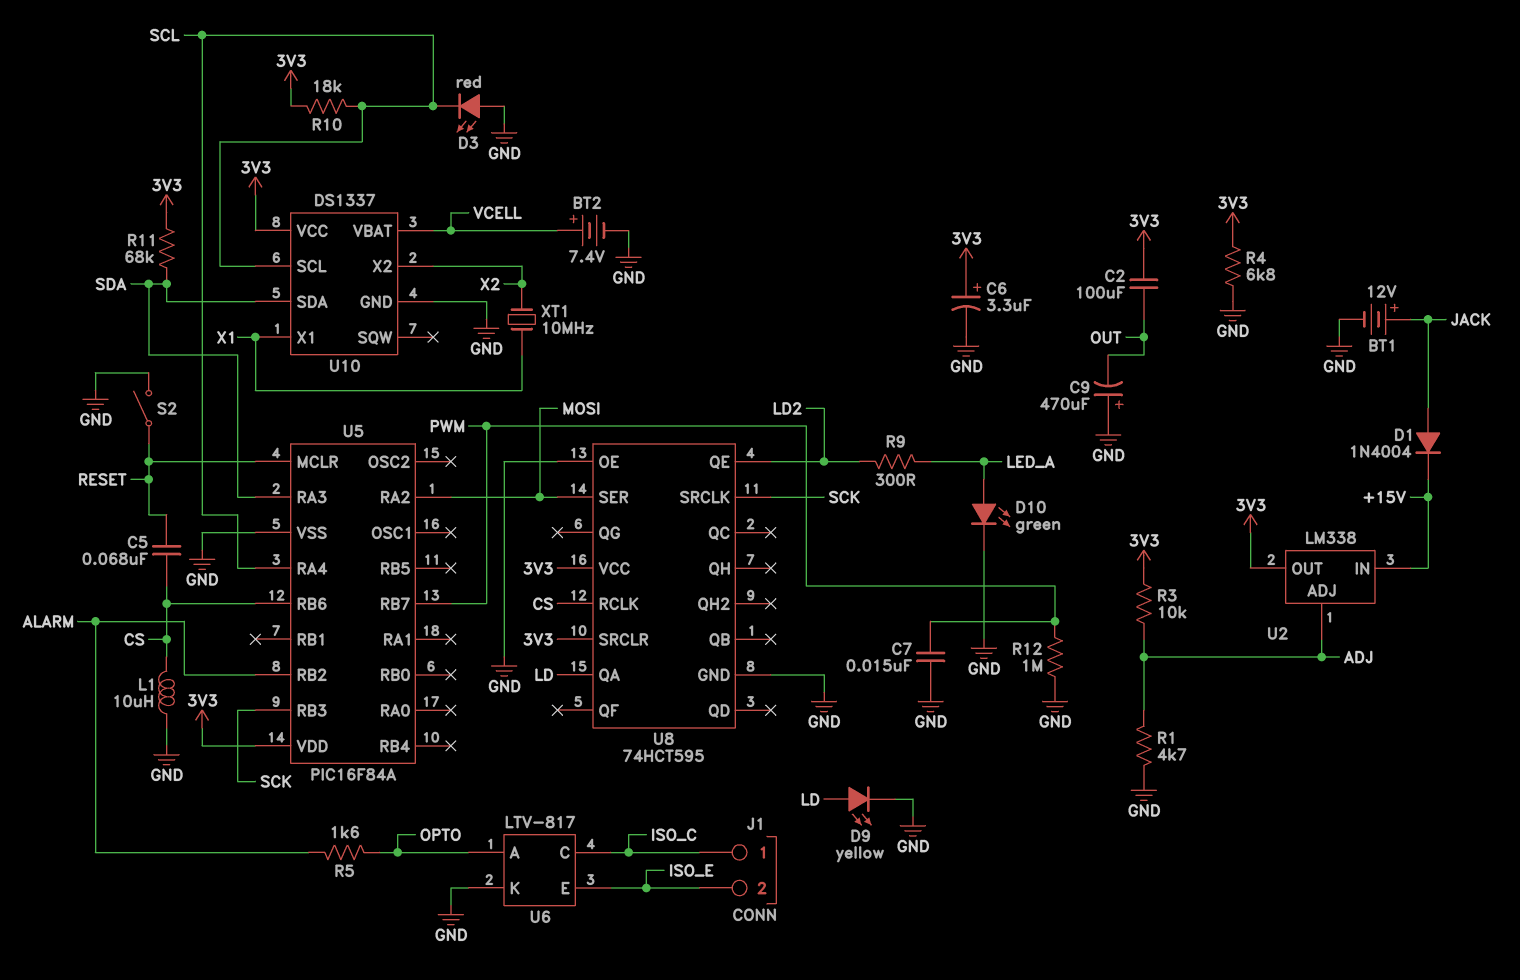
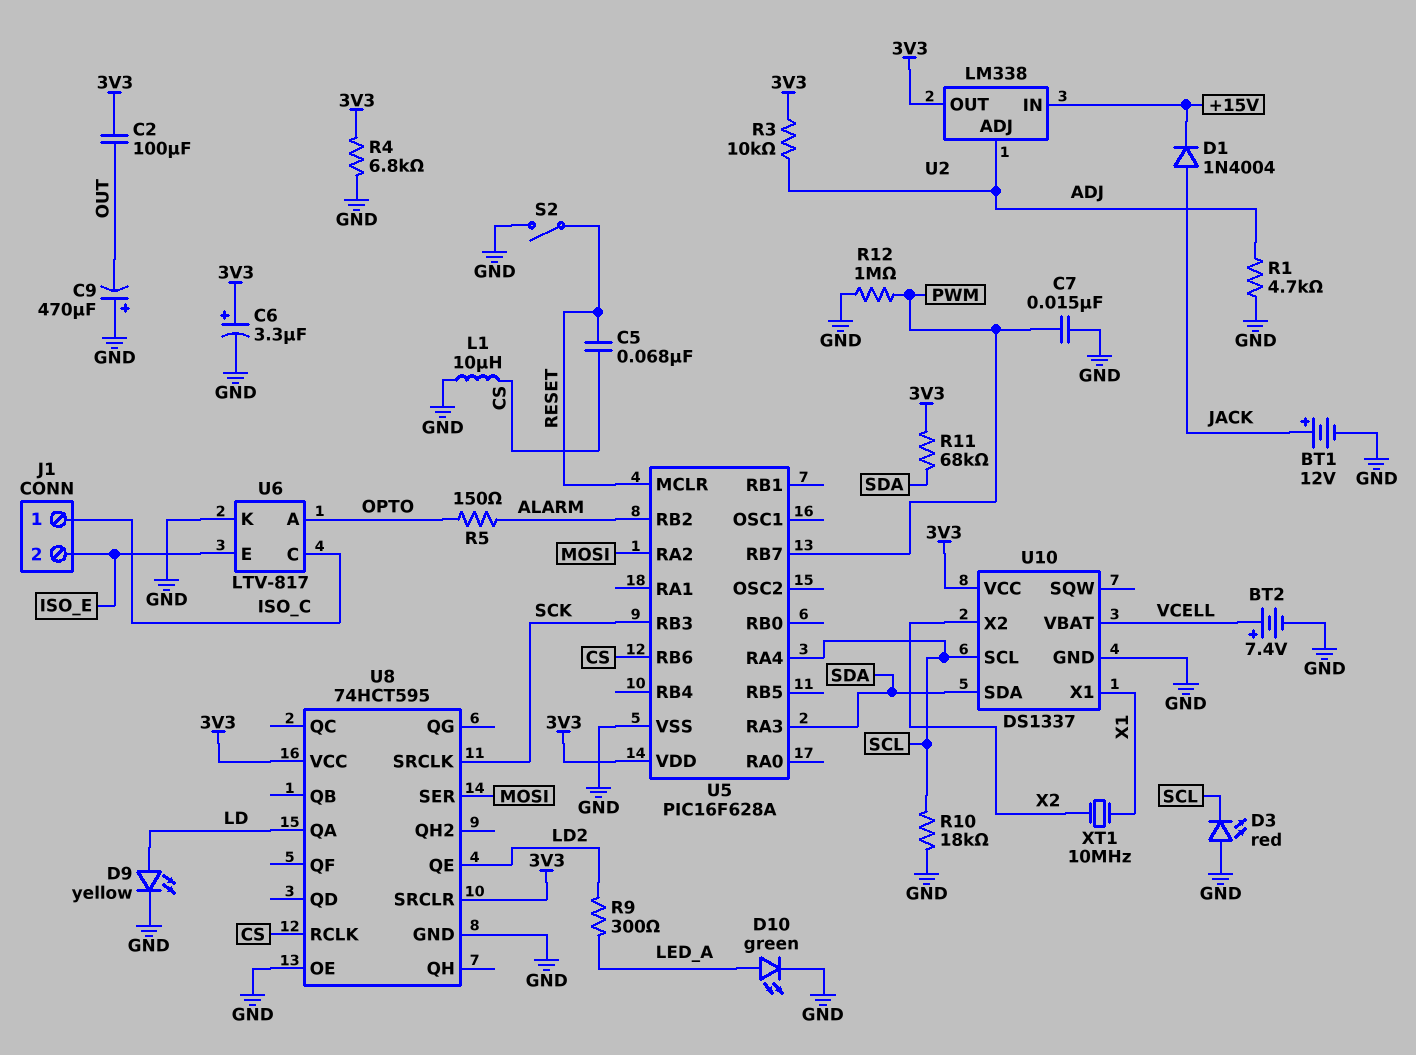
R5: 1.6k (ALARM, OPTO) -> 150 (ALARM, OPTO)
R10: 18k (3V3, SCL) -> 18k (GND, SCL)
U5: PIC16F84A -> PIC16F628A

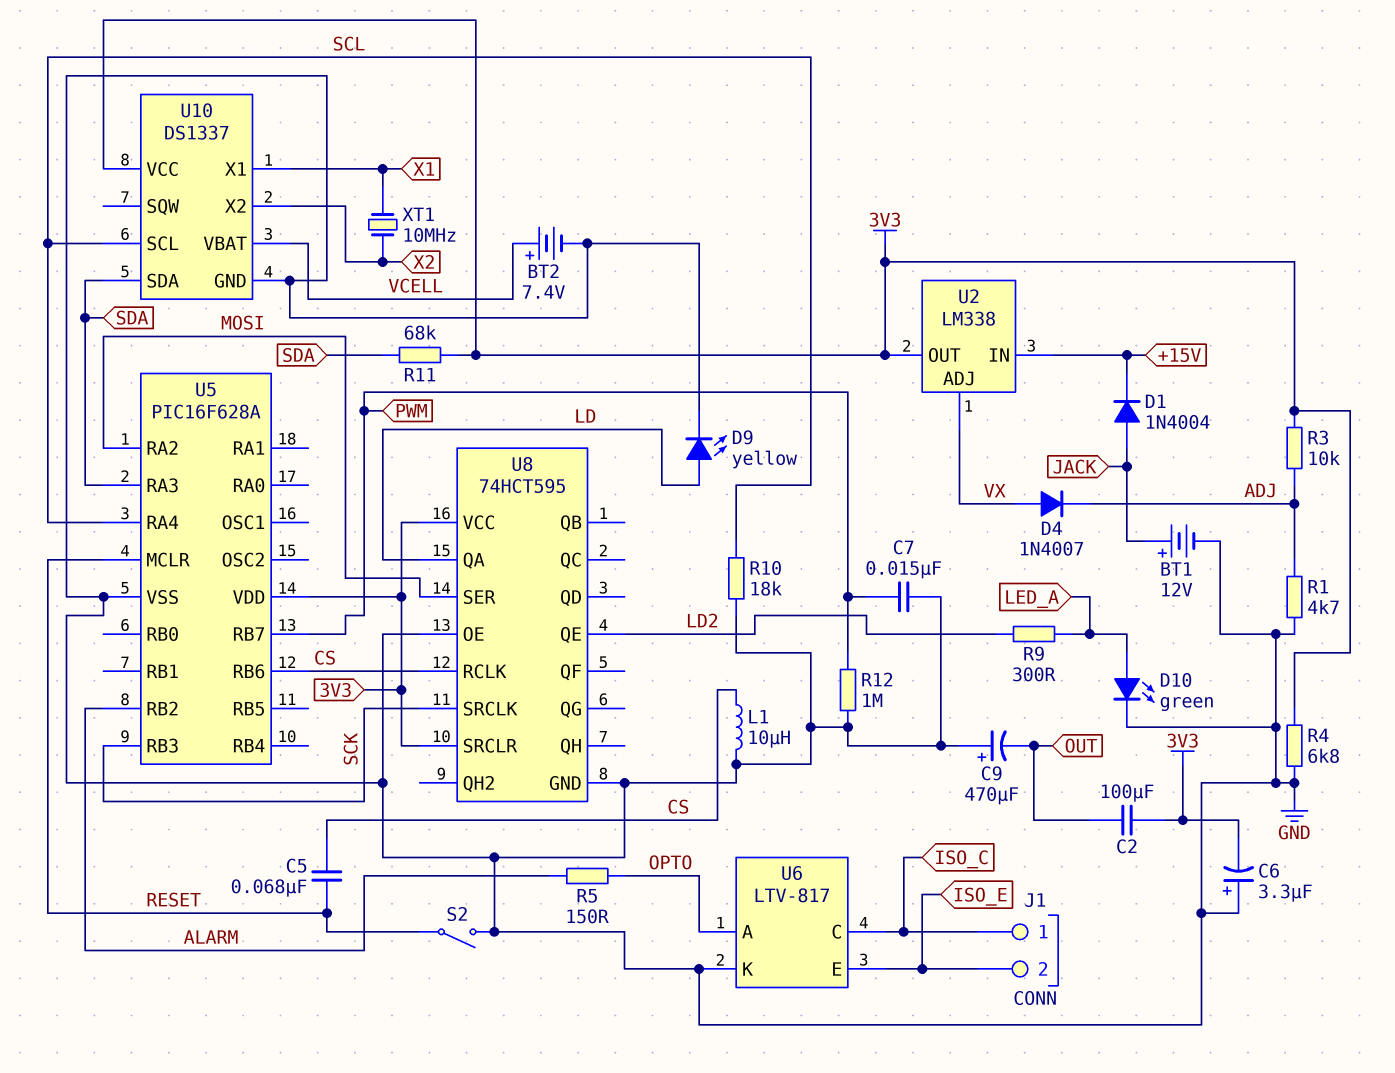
C6: 3.3uF (plus 3V3, minus GND) -> 3.3uF (plus GND, minus 3V3)
D3: LED red (A GND, K SCL) -> none
D4: none -> diode 1N4007 (A VX, K ADJ)
U2 pin ADJ: ADJ -> VX

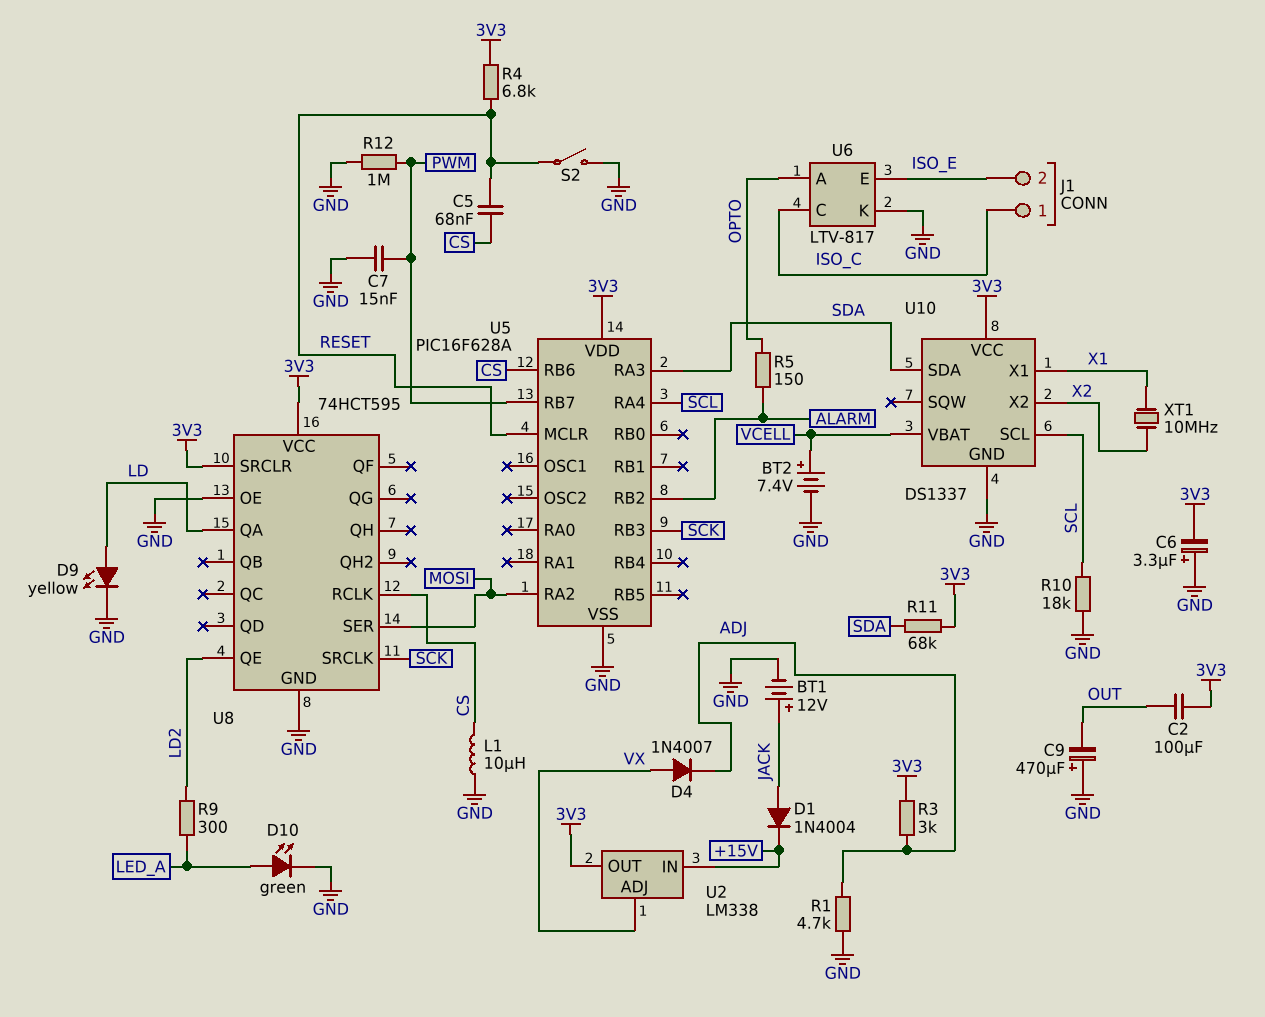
R3: 10k (3V3, ADJ) -> 3k (3V3, ADJ)
R4: 6.8k (3V3, GND) -> 6.8k (3V3, RESET)

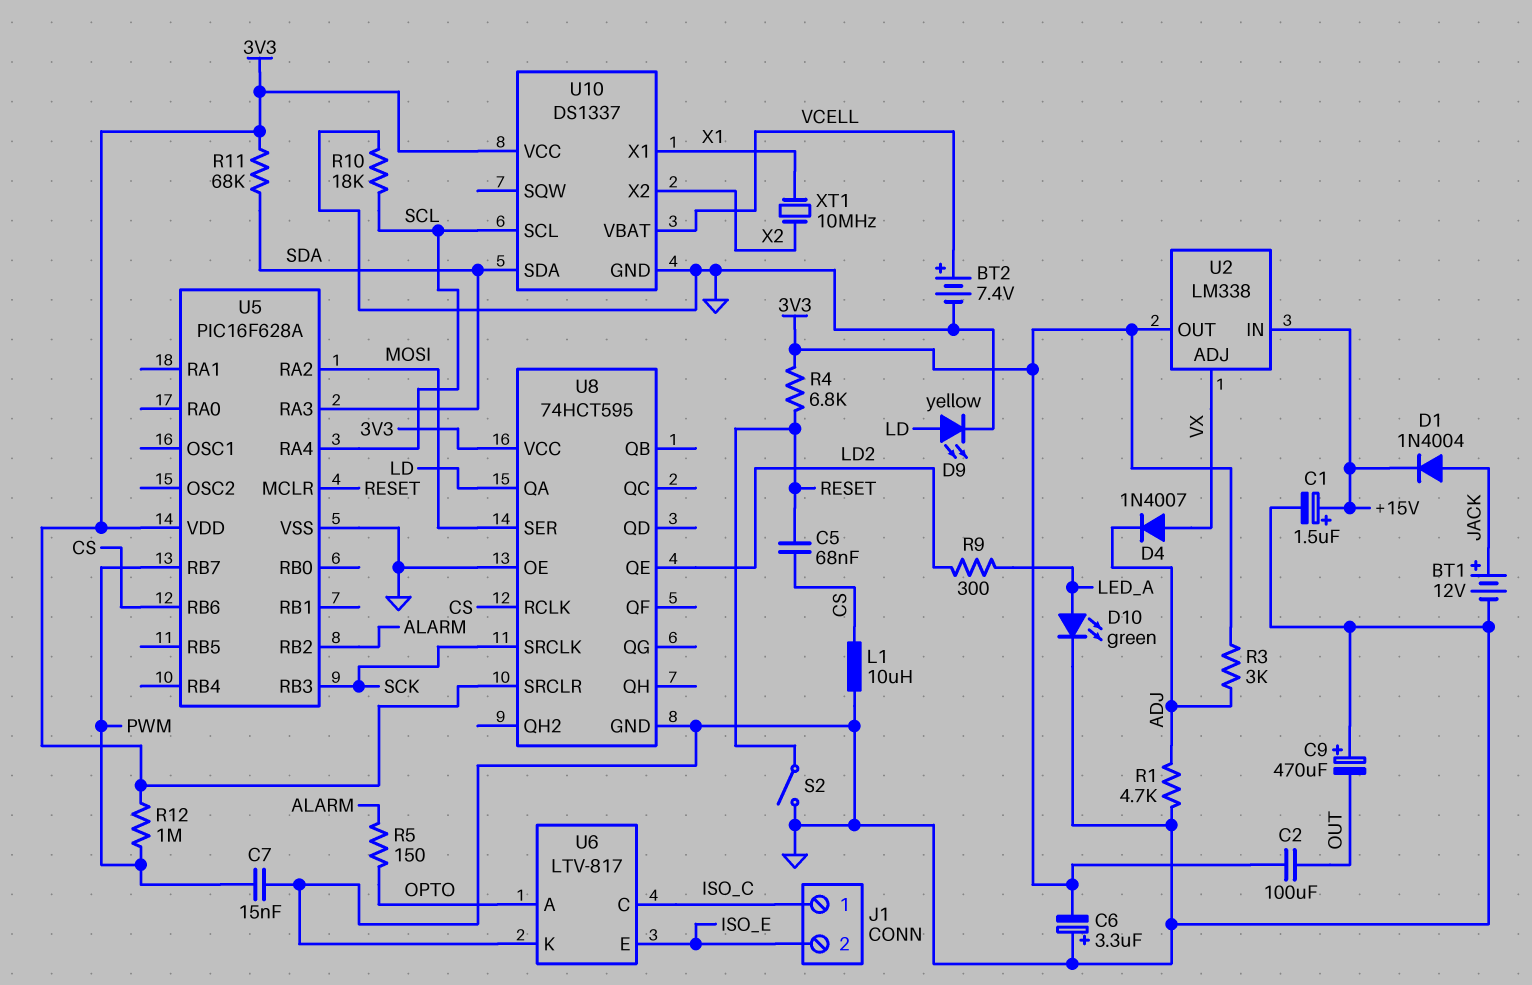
C1: none -> 1.5uF (plus +15V, minus GND)
R12: 1M (GND, PWM) -> 1M (3V3, PWM)

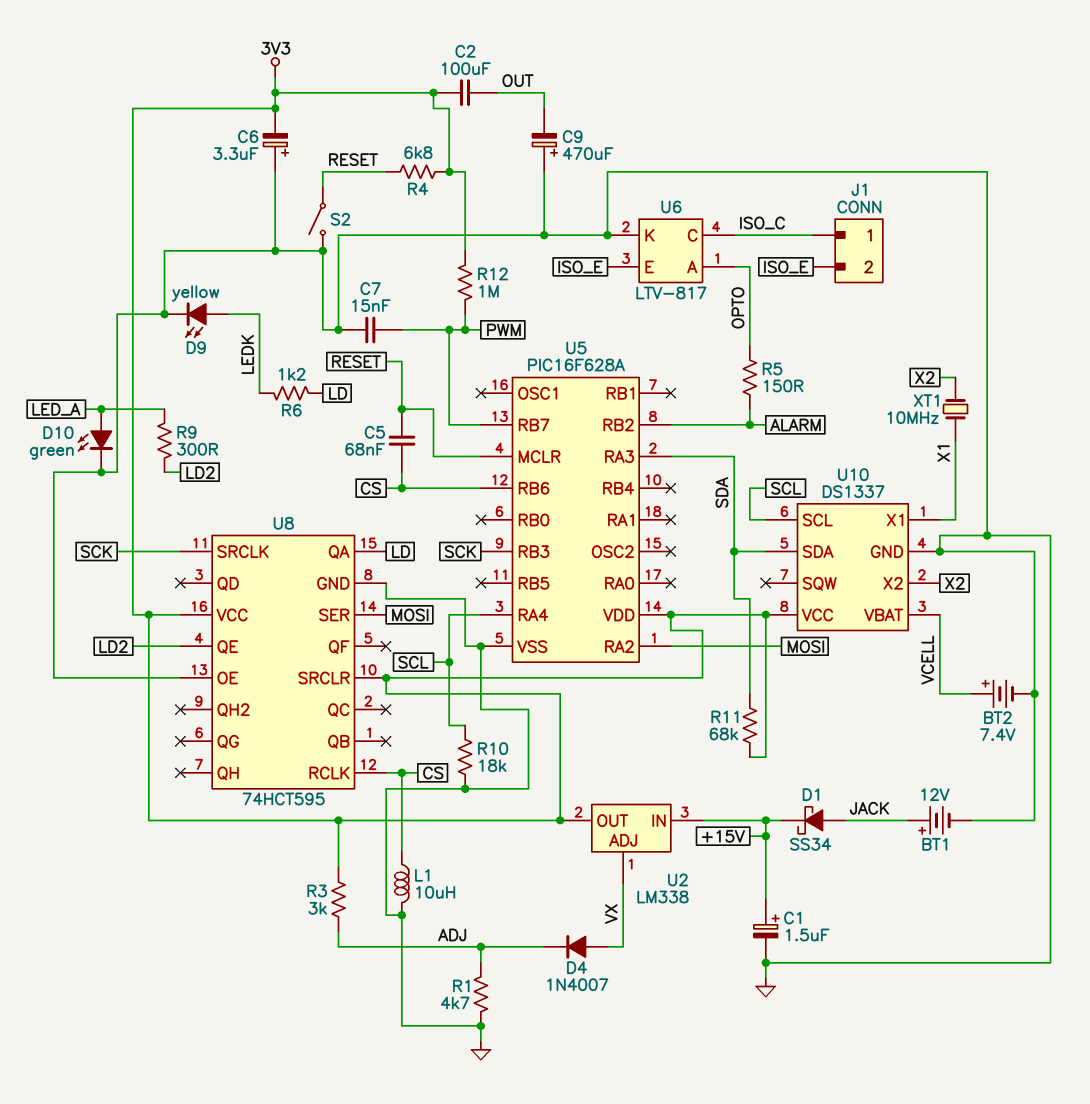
D1: diode 1N4004 (A JACK, K +15V) -> schottky SS34 (A JACK, K +15V)
D9: LED yellow (A LD, K GND) -> LED yellow (A LEDK, K GND)
R6: none -> 1.2k (LD, LEDK)

